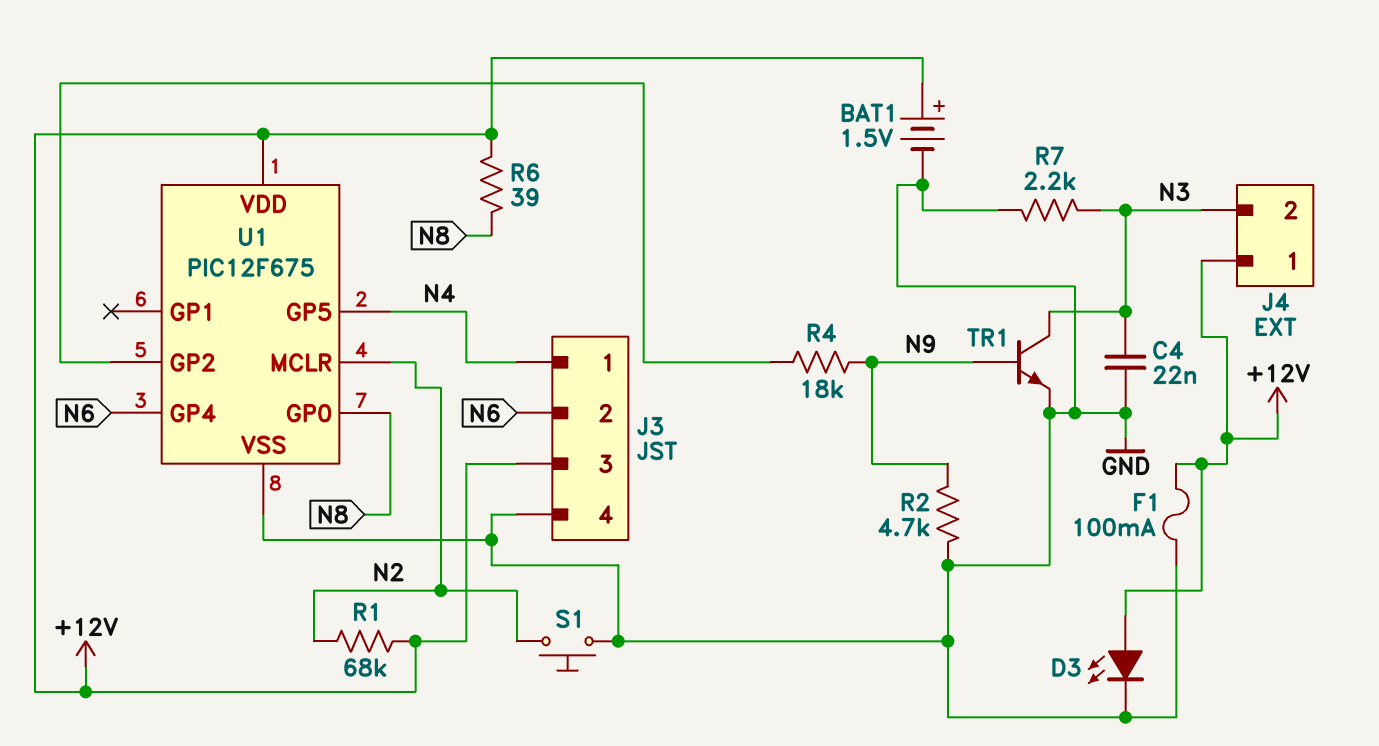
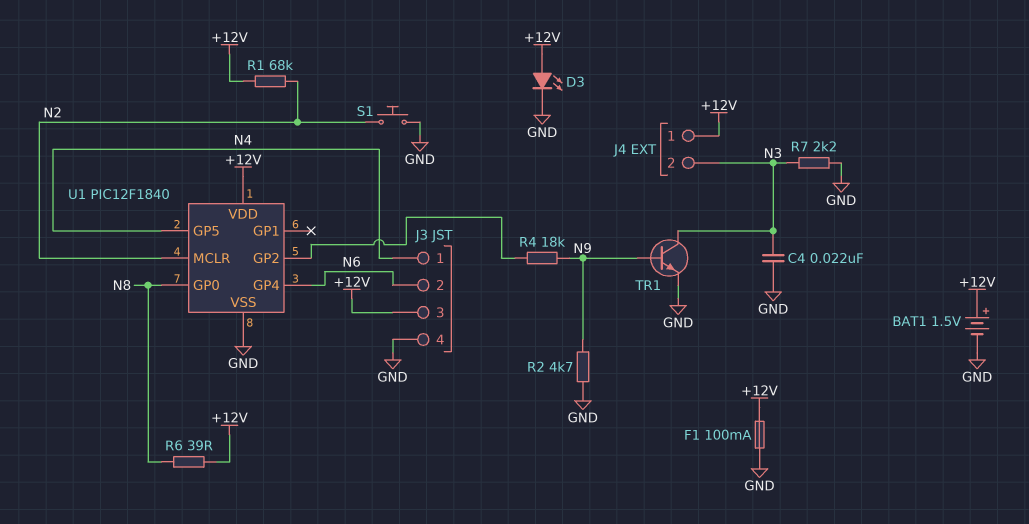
U1: PIC12F675 -> PIC12F1840

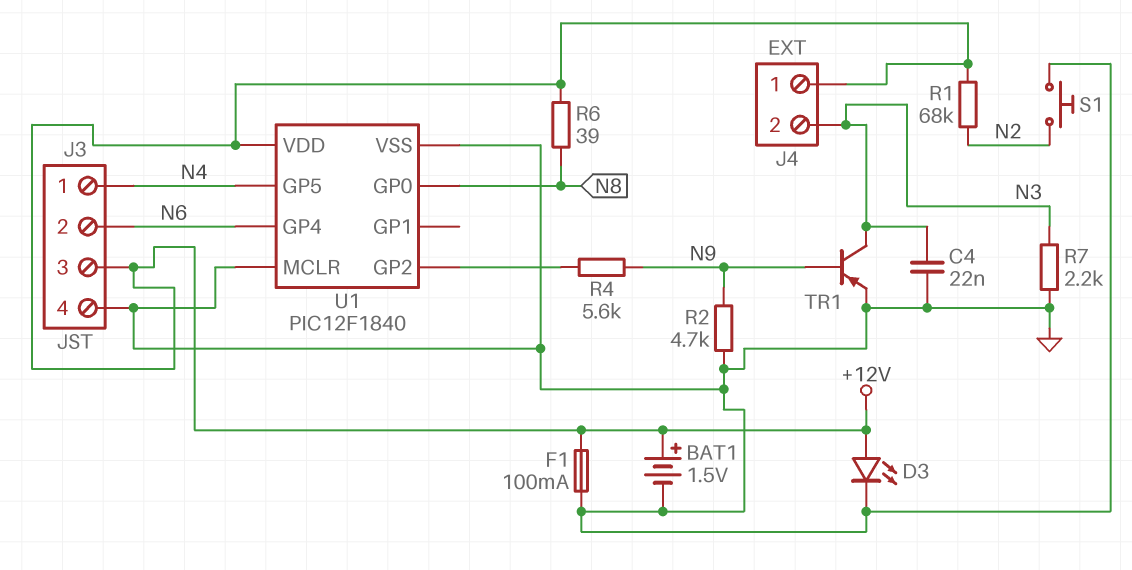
R4: 18k (N9, U1/GP2) -> 5.6k (N9, U1/GP2)
TR1: NPN (B N9, C N3, E GND) -> PNP (B N9, C N3, E GND)
U1 pin MCLR: N2 -> GND

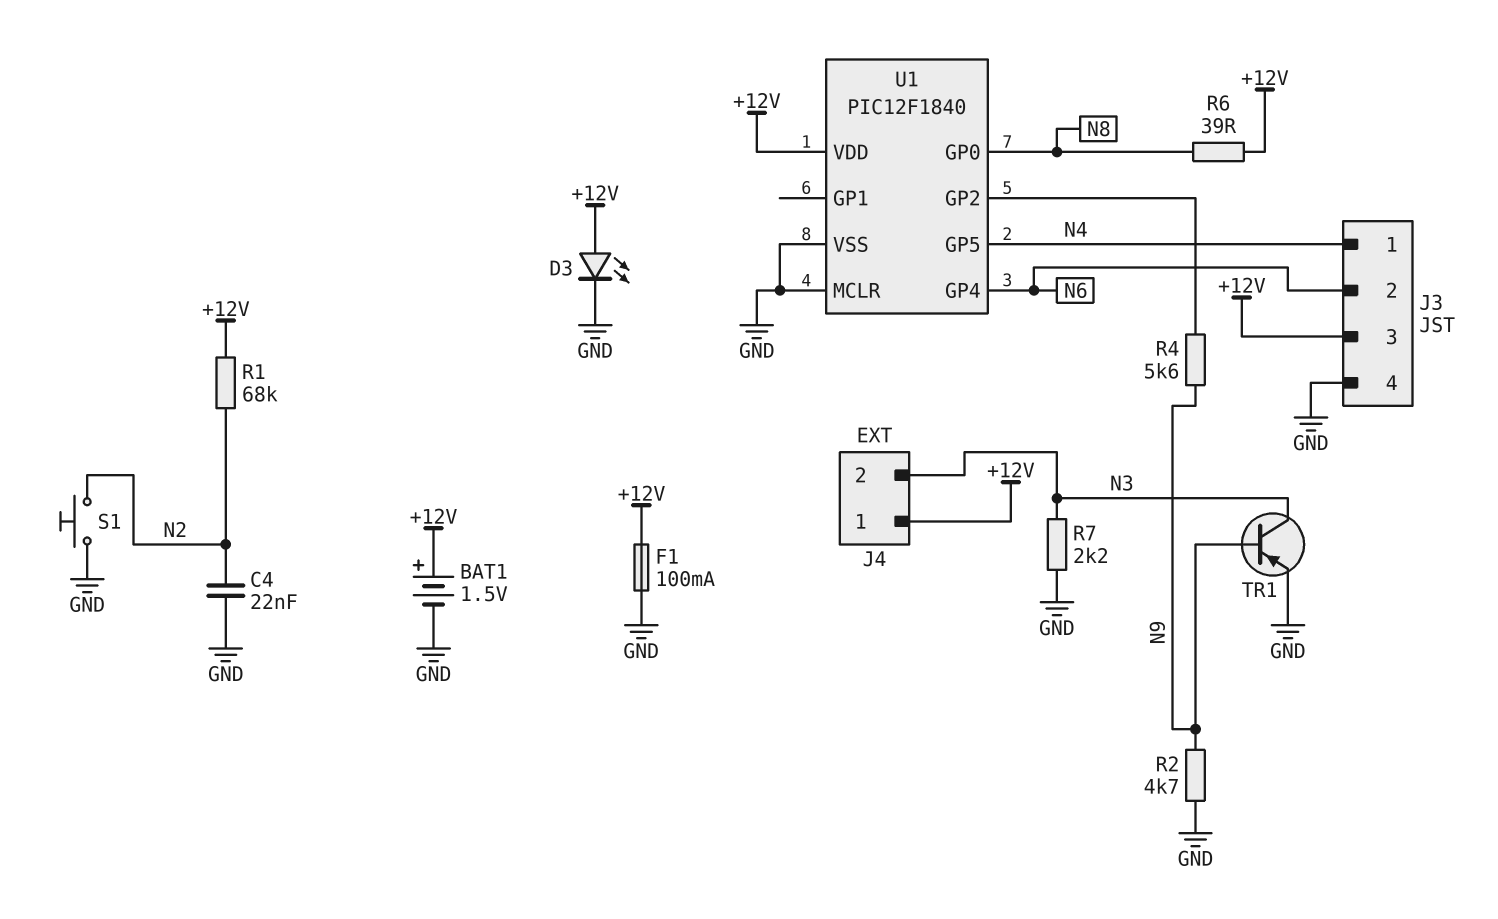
C4: 22nF (GND, N3) -> 22nF (GND, N2)

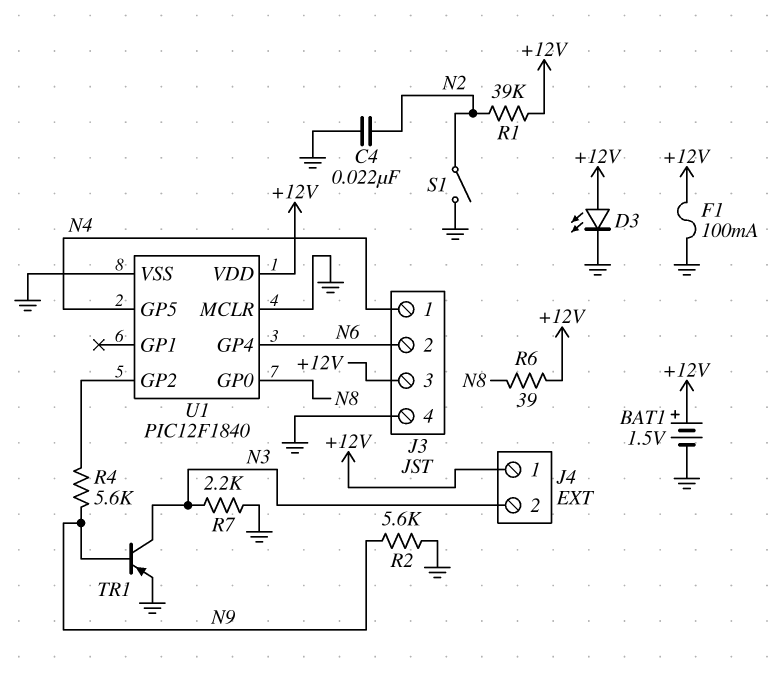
R1: 68k (+12V, N2) -> 39k (+12V, N2)
R2: 4.7k (GND, N9) -> 5.6k (GND, N9)
S1: button (GND, N2) -> switch (GND, N2)

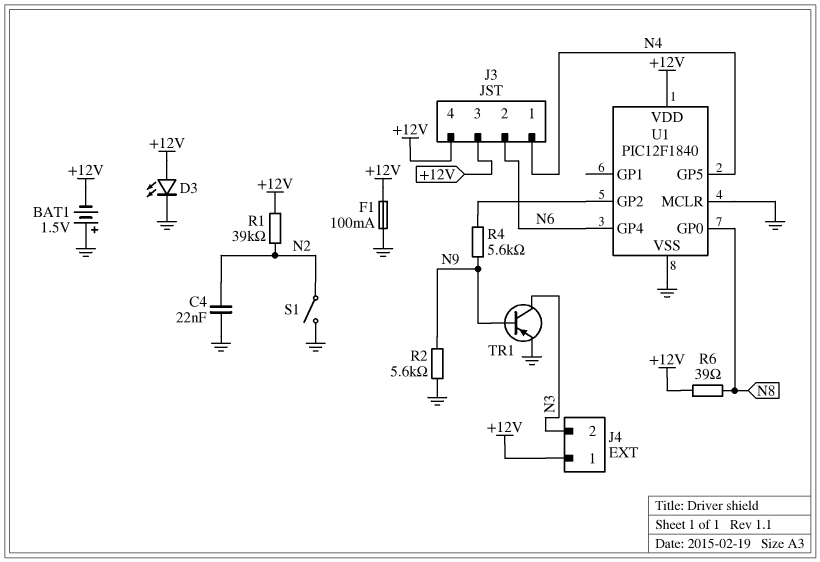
BAT1: 1.5V (plus +12V, minus GND) -> 1.5V (plus GND, minus +12V)
J3 pin 4: GND -> +12V
R7: 2.2k (GND, N3) -> none

